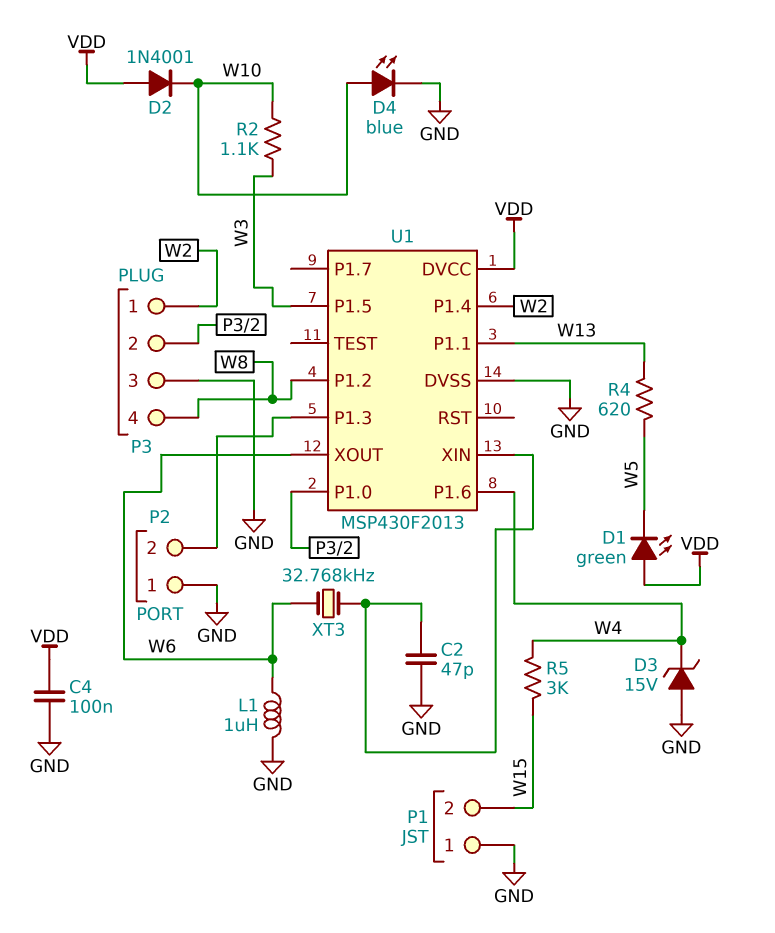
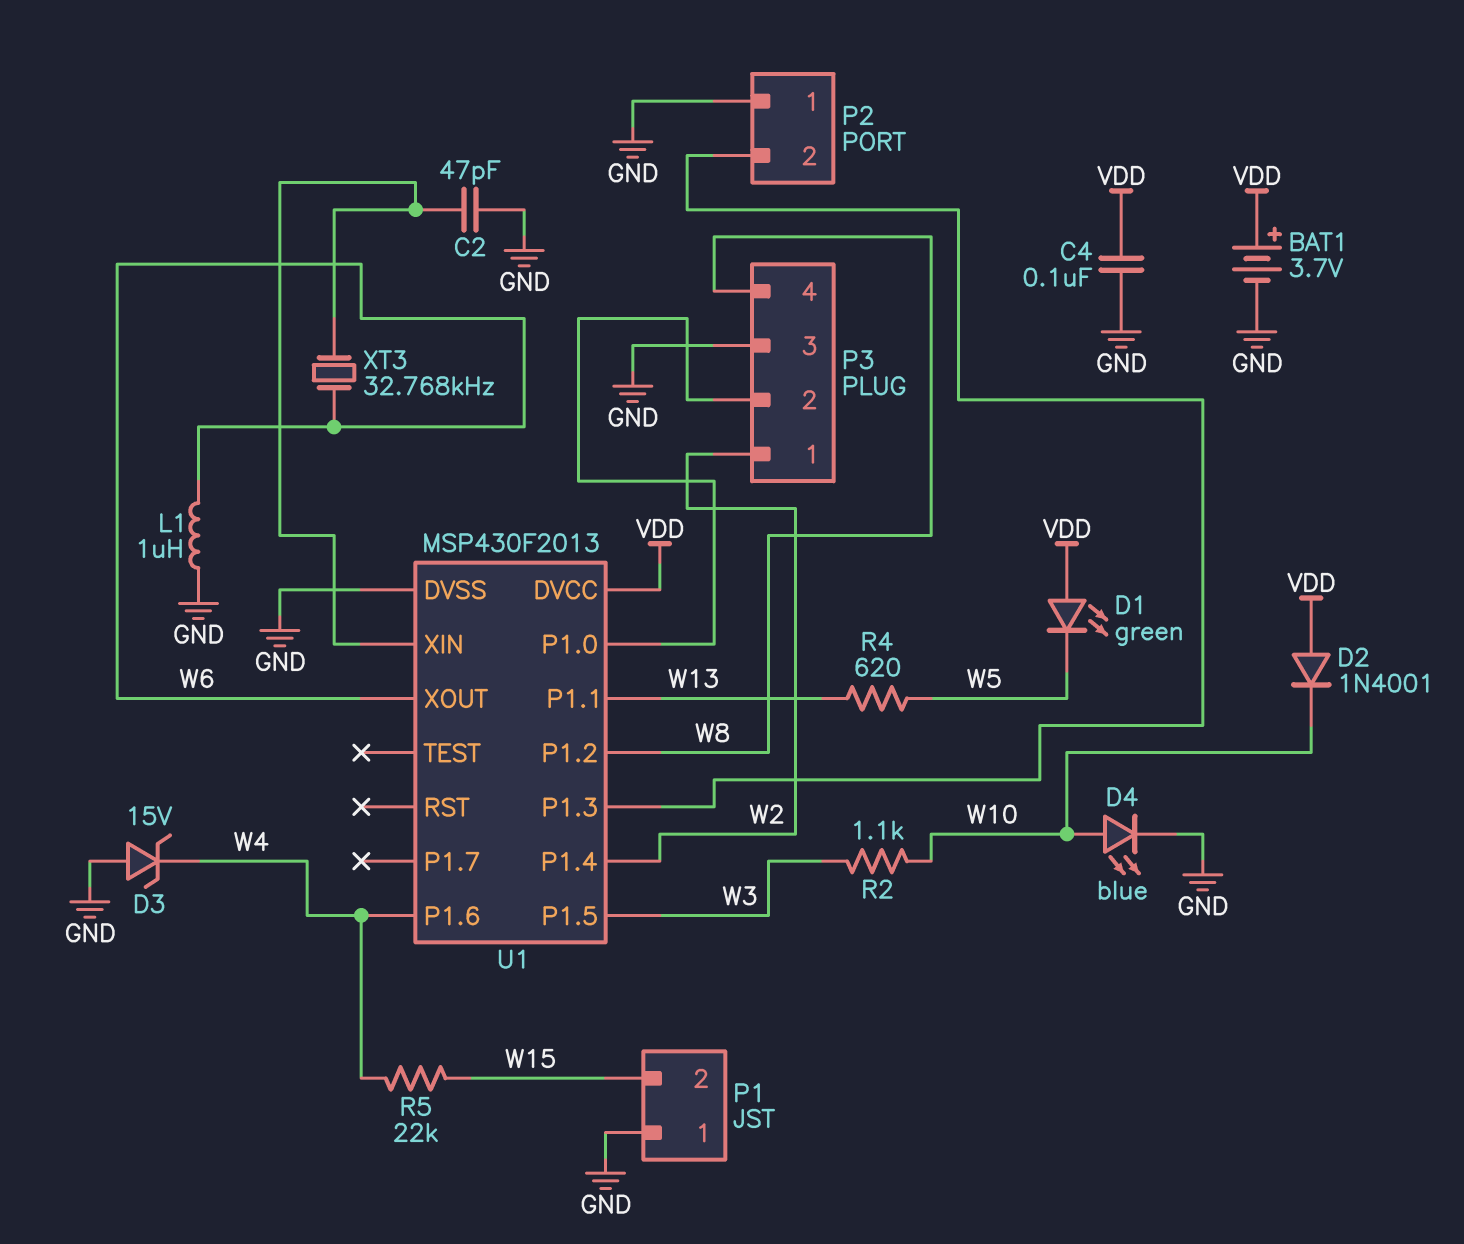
BAT1: none -> 3.7V (plus VDD, minus GND)
R5: 3k (W4, W15) -> 22k (W4, W15)

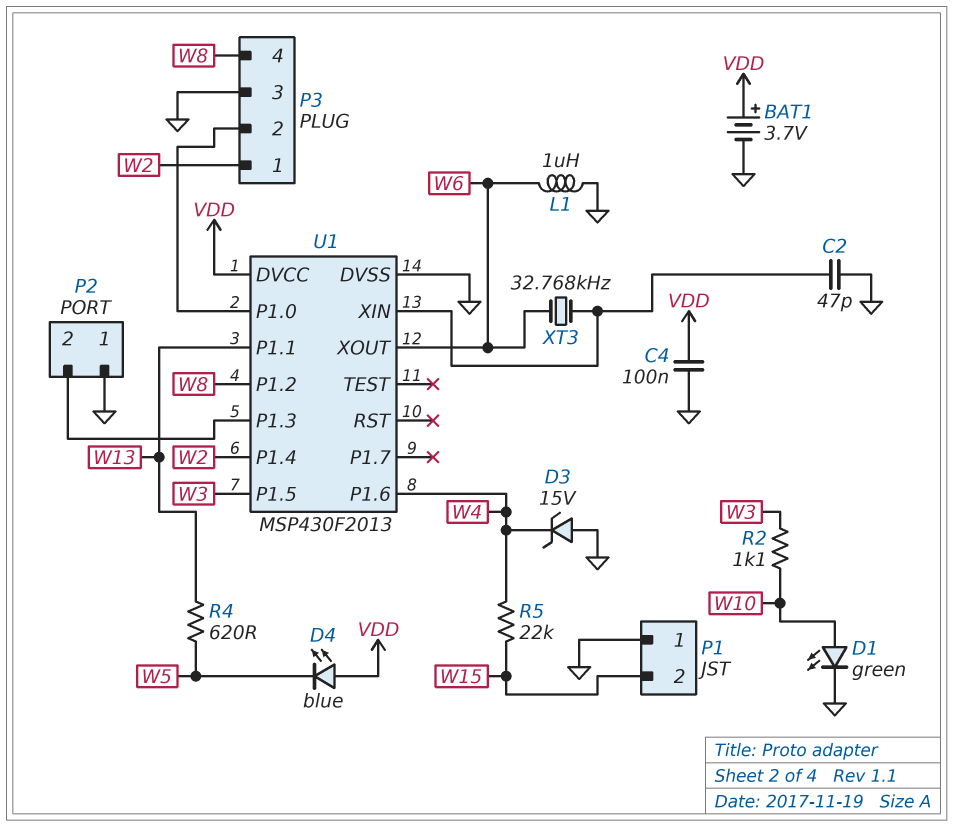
D1: LED green (A VDD, K W5) -> LED green (A W10, K GND)
D2: diode 1N4001 (A VDD, K W10) -> none
D4: LED blue (A W10, K GND) -> LED blue (A VDD, K W5)

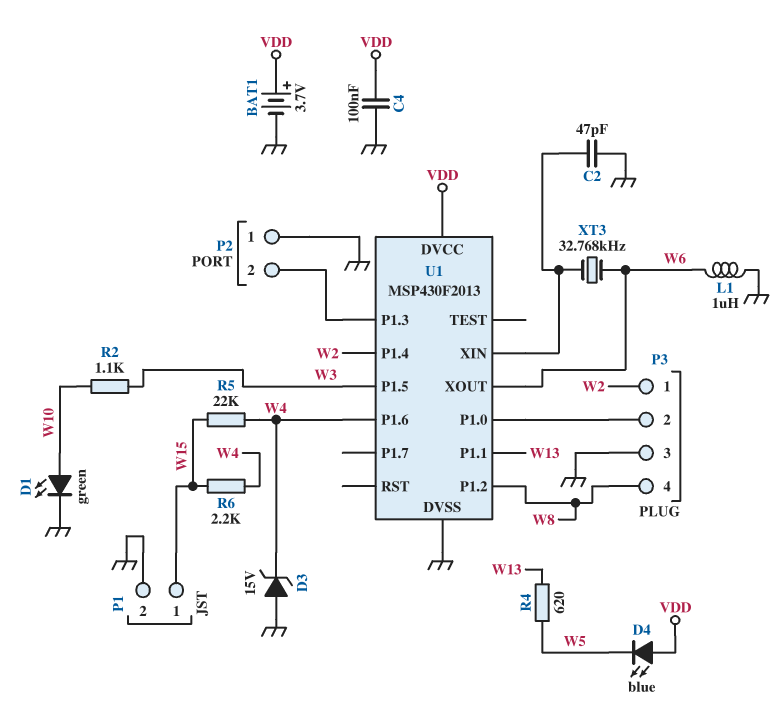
P1 pin 1: GND -> W15
P1 pin 2: W15 -> GND
R6: none -> 2.2k (W4, W15)

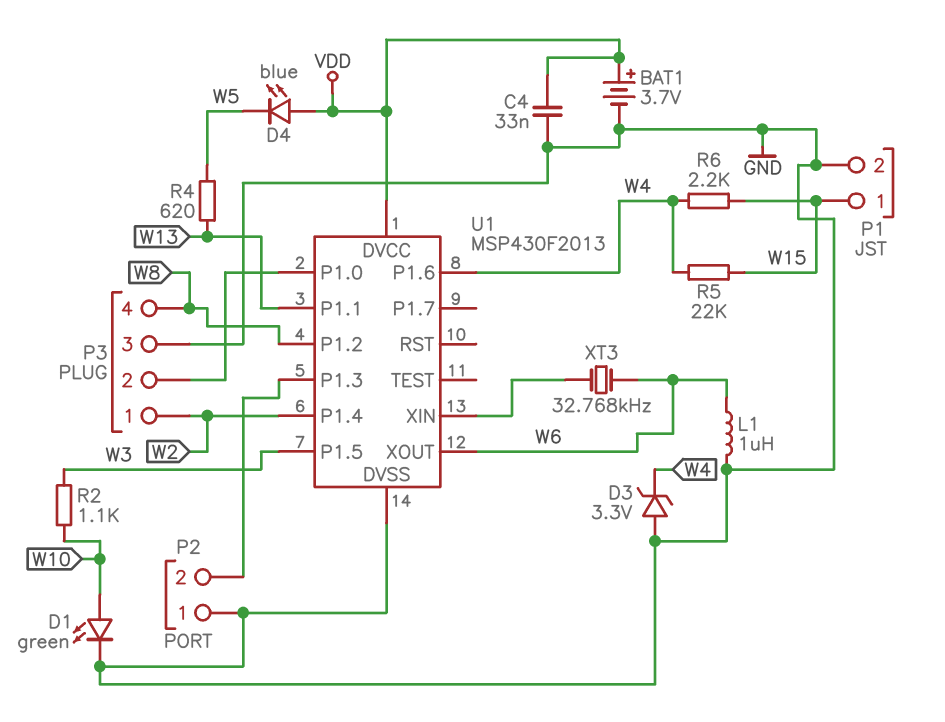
C2: 47pF (GND, U1/XIN) -> none
C4: 100nF (GND, VDD) -> 33nF (GND, VDD)
D3: zener 15V (A GND, K W4) -> zener 3.3V (A GND, K W4)

